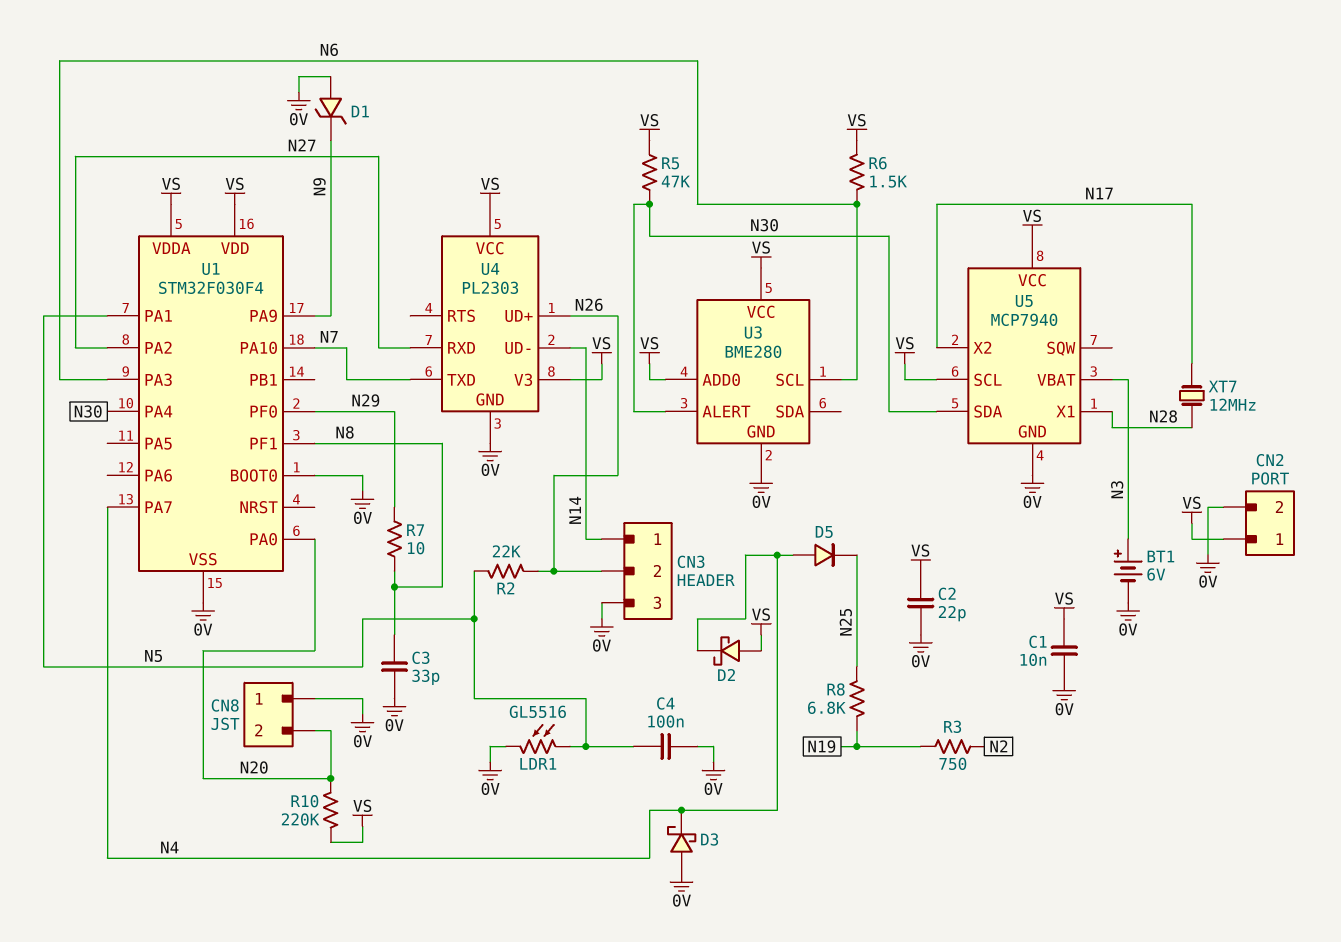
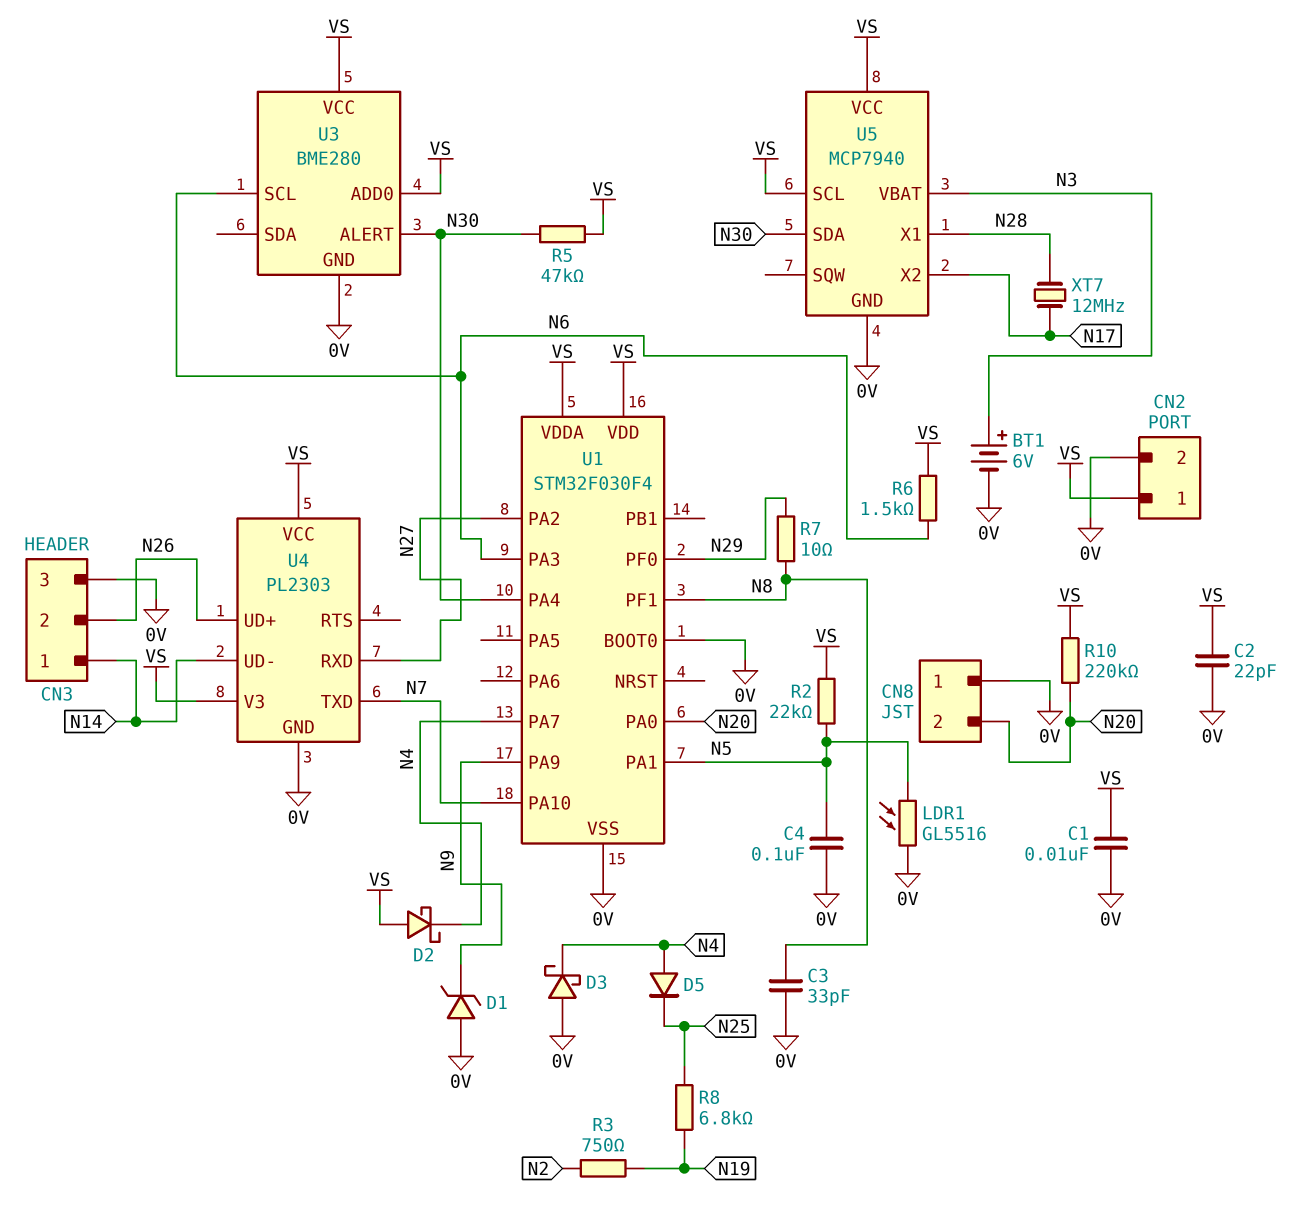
R2: 22k (N5, N26) -> 22k (N5, VS)

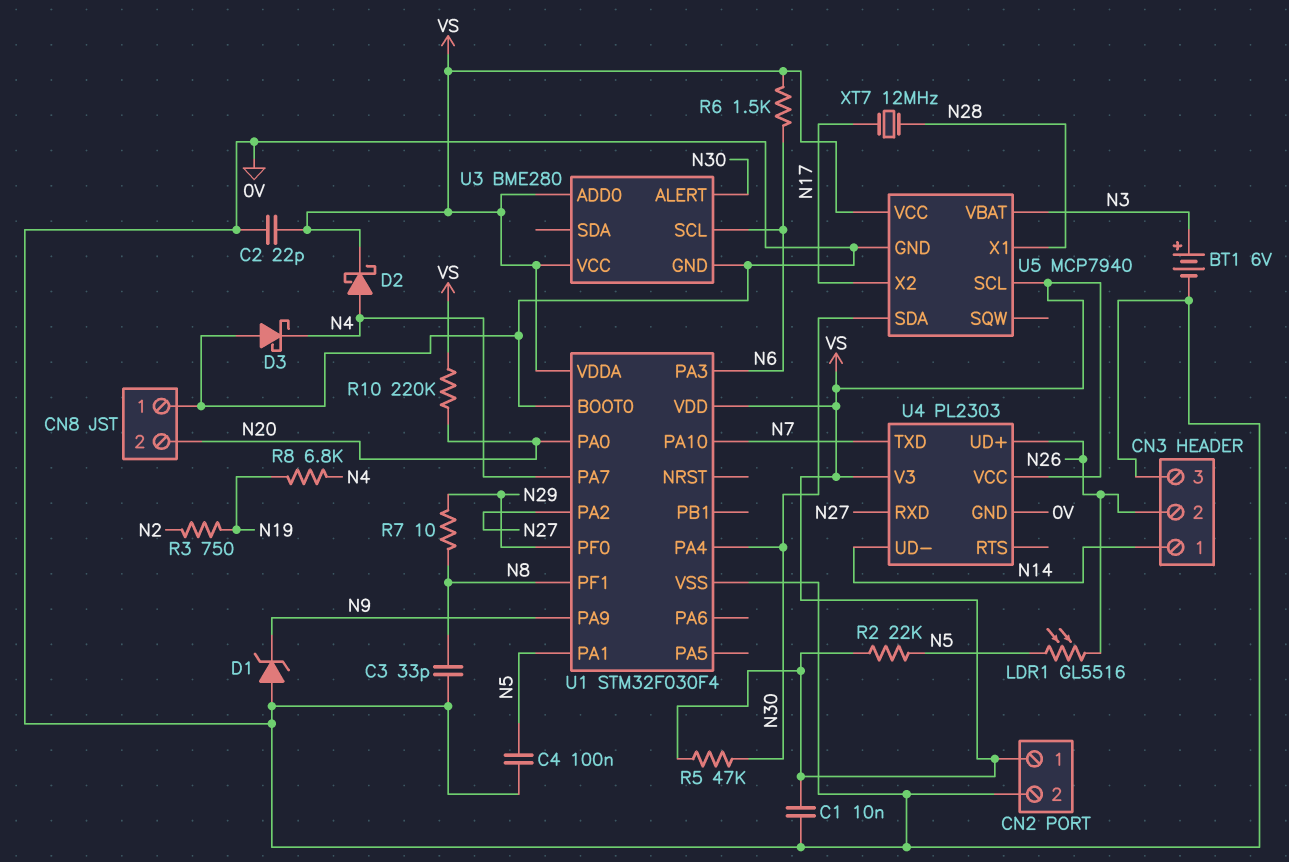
D2: schottky (A VS, K N4) -> schottky (A N4, K VS)
D5: diode (A N4, K N25) -> none
LDR1: GL5516 (0V, N5) -> GL5516 (N5, N26)
R8: 6.8k (N19, N25) -> 6.8k (N4, N19)

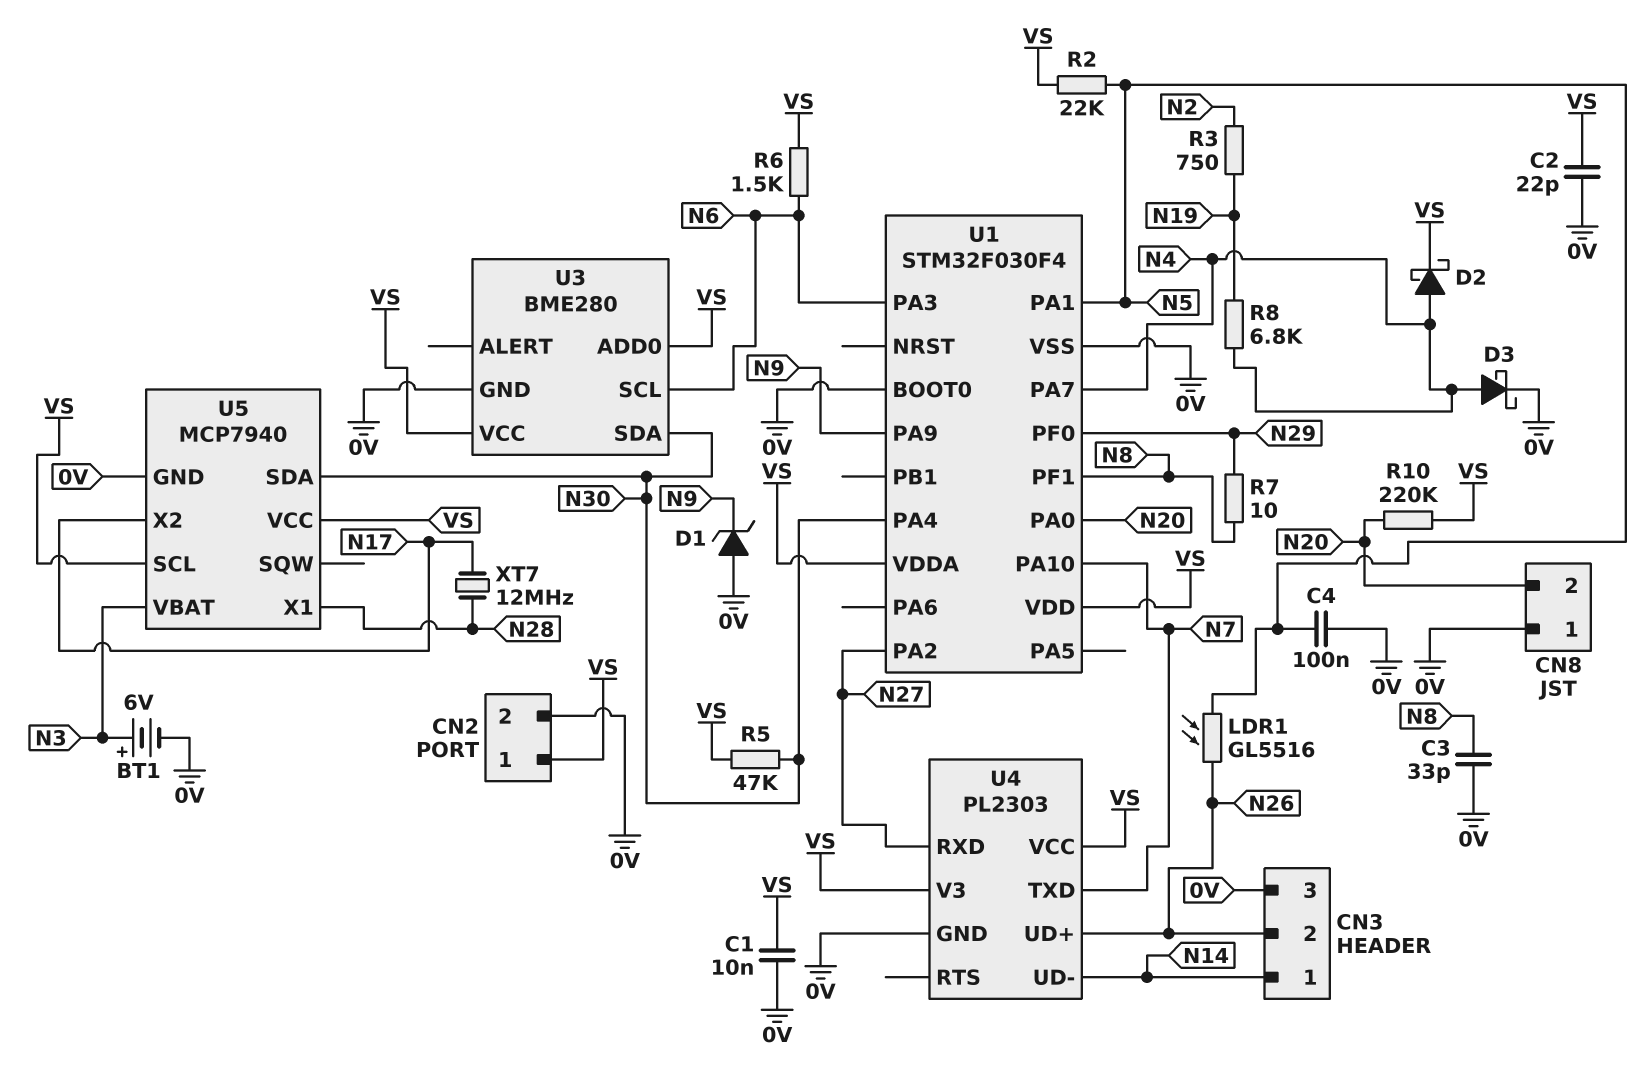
D3: schottky (A 0V, K N4) -> schottky (A N4, K 0V)
U3 pin ALERT: N30 -> none
U3 pin SDA: none -> N30

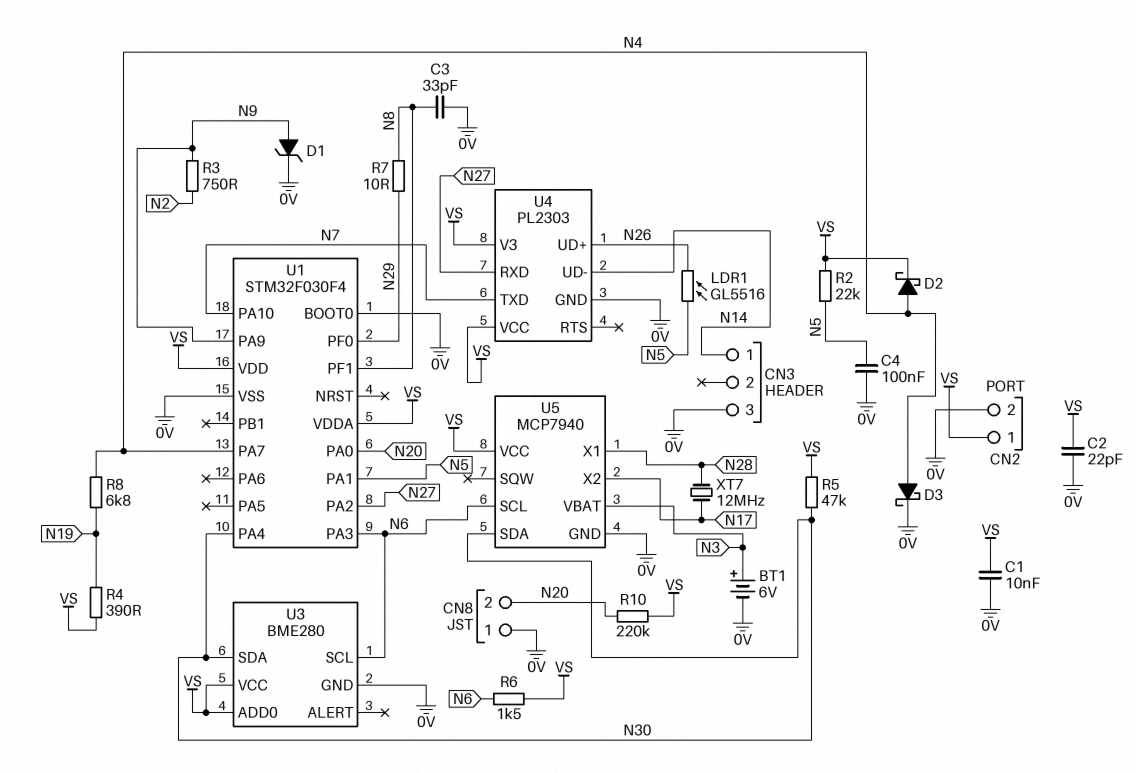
CN3 pin 2: N26 -> none
D1: zener (A 0V, K N9) -> zener (A N9, K 0V)
R3: 750 (N2, N19) -> 750 (N2, N9)
R4: none -> 390 (N19, VS)
U5 pin SCL: VS -> N6

